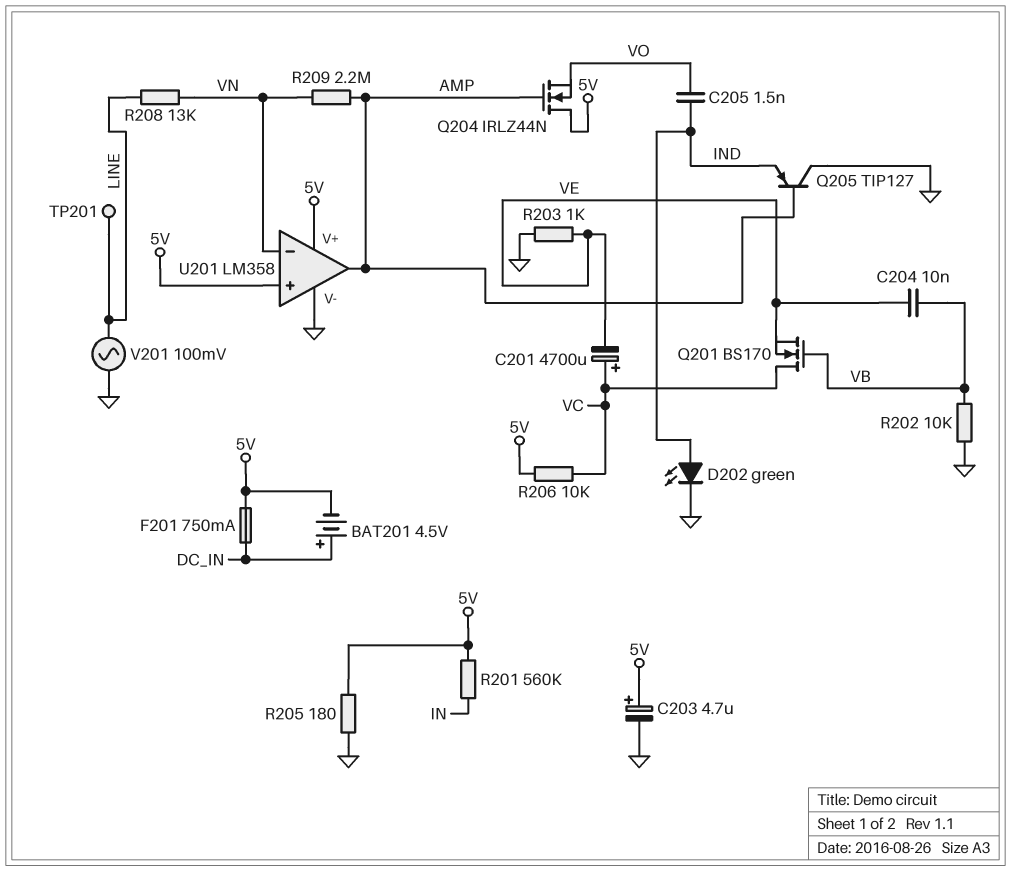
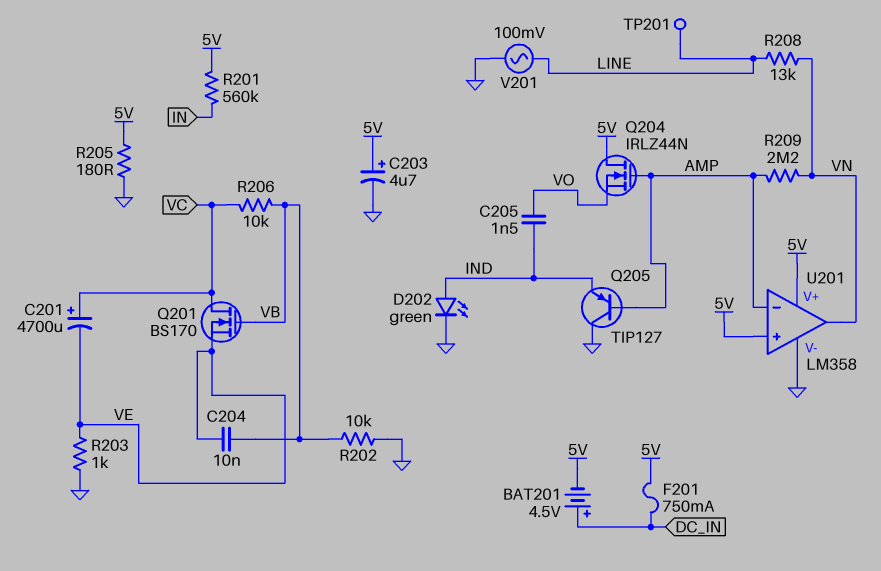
R206: 10k (5V, VC) -> 10k (VB, VC)
U201 pin in-: VN -> AMP
U201 pin out: AMP -> VN

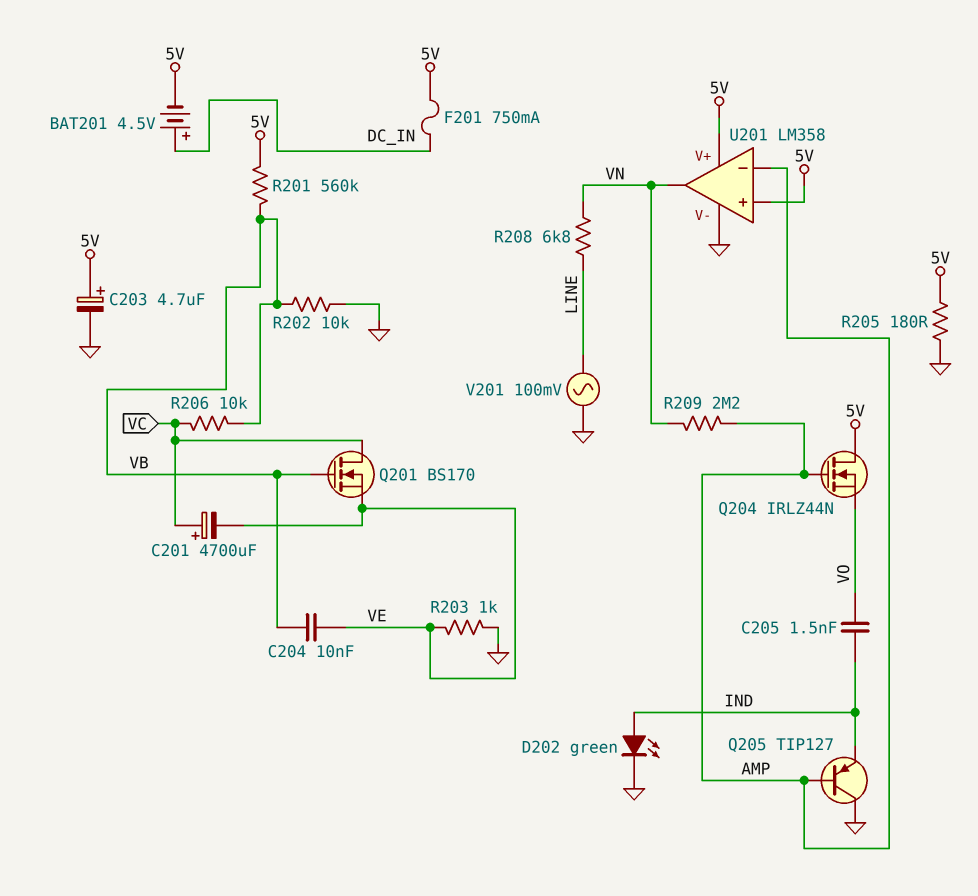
R201: 560k (5V, IN) -> 560k (5V, VB)
R208: 13k (LINE, VN) -> 6.8k (LINE, VN)
TP201: test point (LINE) -> none

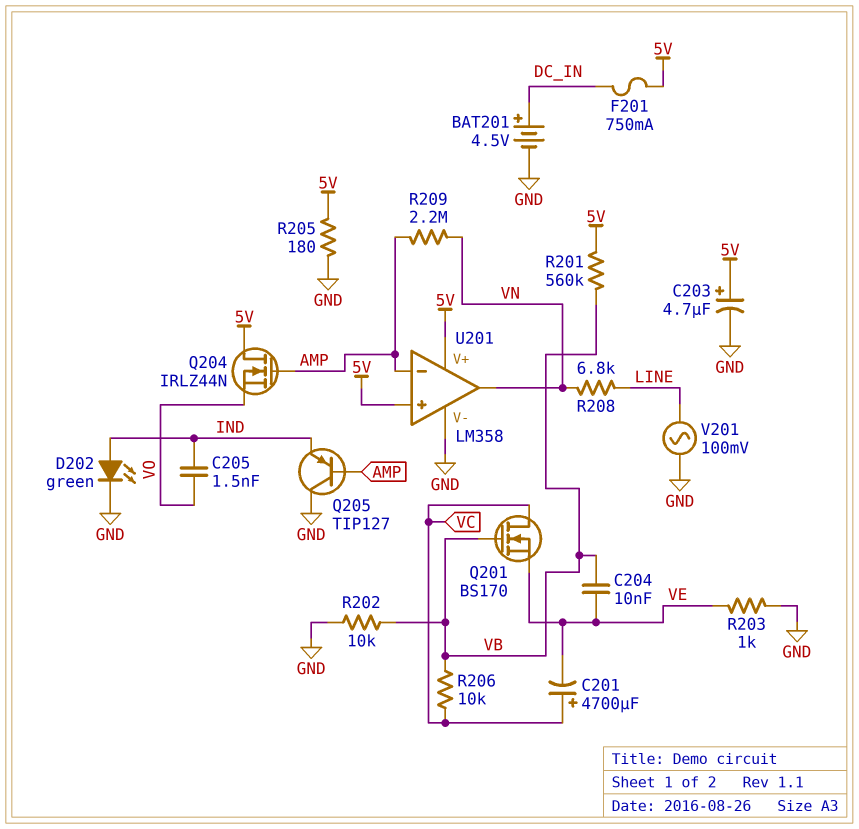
BAT201: 4.5V (plus DC_IN, minus 5V) -> 4.5V (plus DC_IN, minus GND)

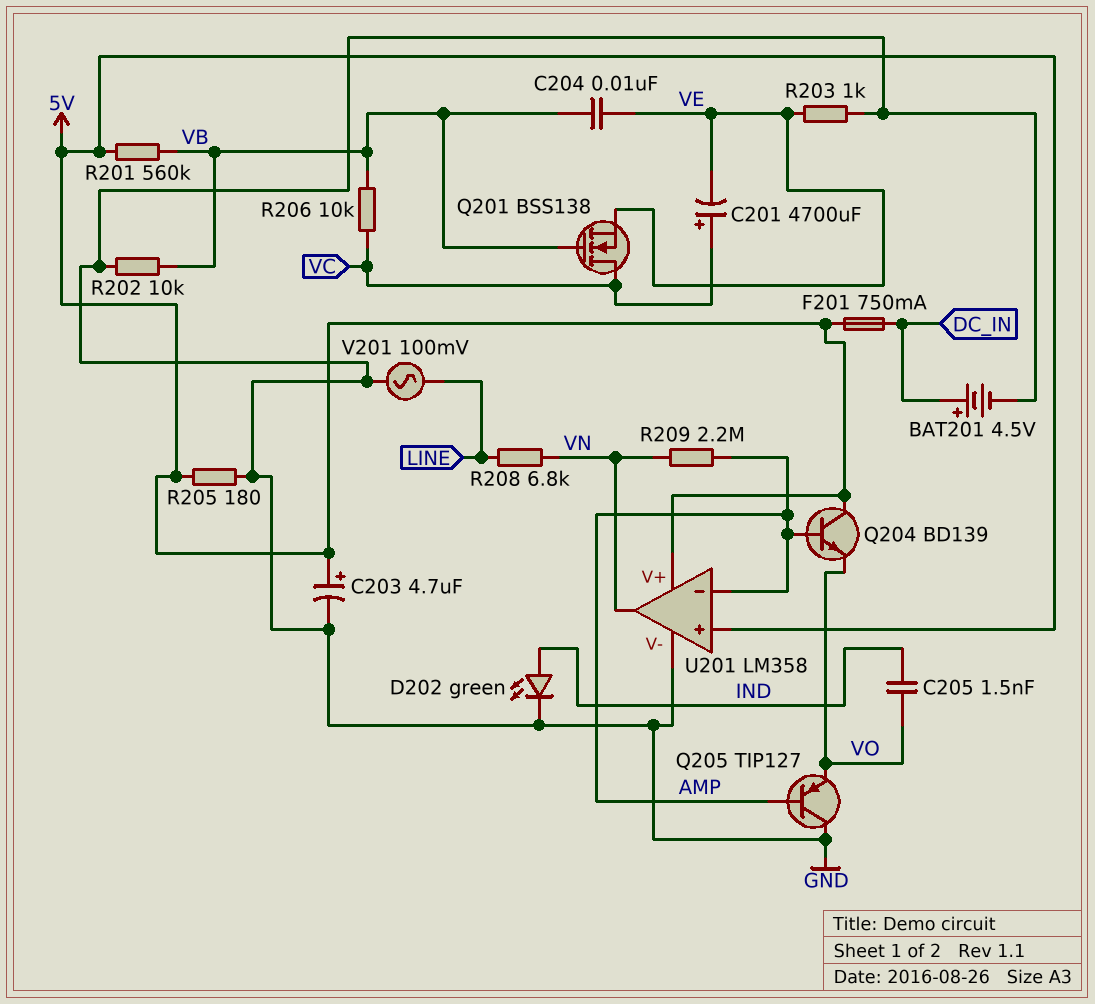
Q201: NMOS BS170 (G VB, D VC, S VE) -> NMOS BSS138 (G VB, D VC, S VE)
Q204: NMOS IRLZ44N (G AMP, D 5V, S VO) -> NPN BD139 (B AMP, C 5V, E VO)
Q205: PNP TIP127 (B AMP, C GND, E IND) -> PNP TIP127 (B AMP, C GND, E VO)

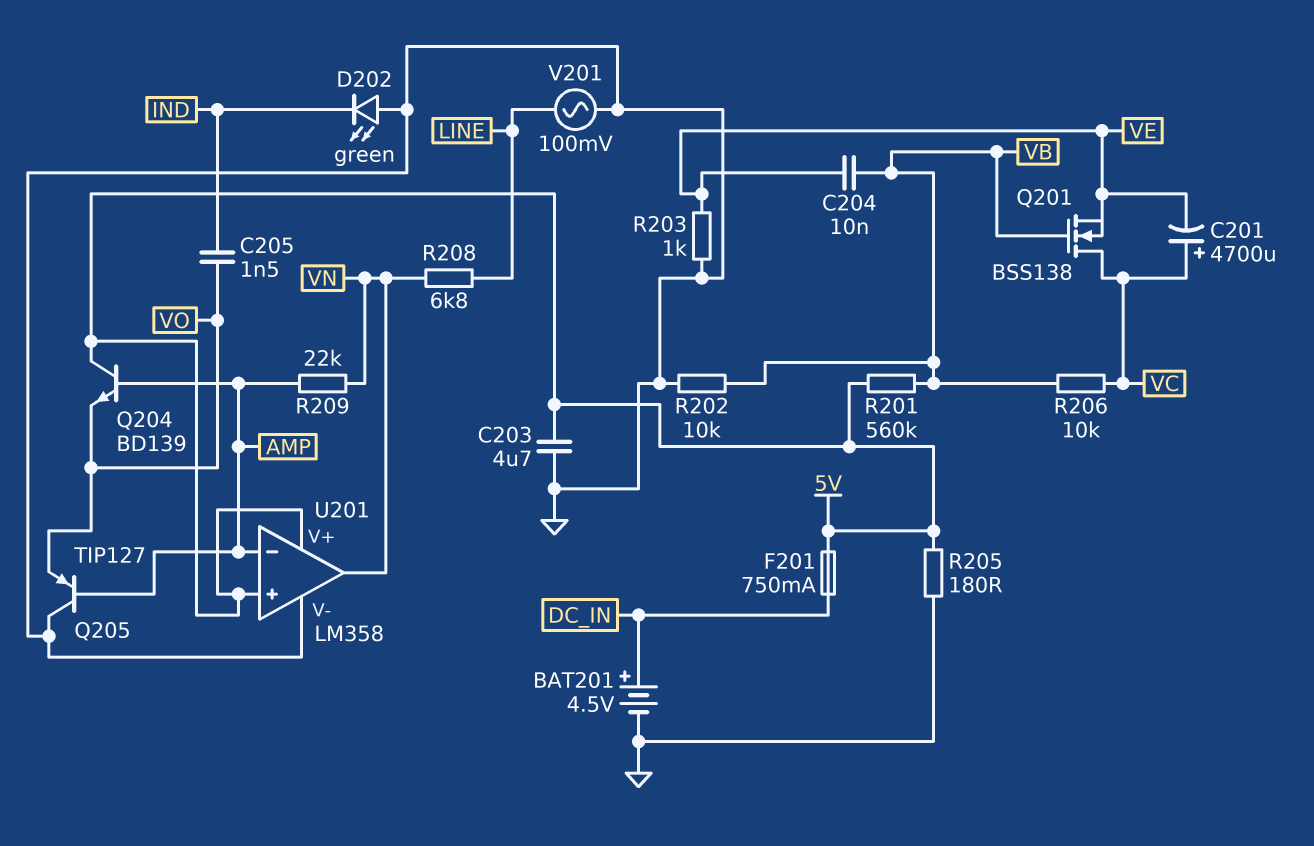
C203: 4.7uF (plus 5V, minus GND) -> 4.7uF (5V, GND)
D202: LED green (A IND, K GND) -> LED green (A GND, K IND)
R209: 2.2M (AMP, VN) -> 22k (AMP, VN)

